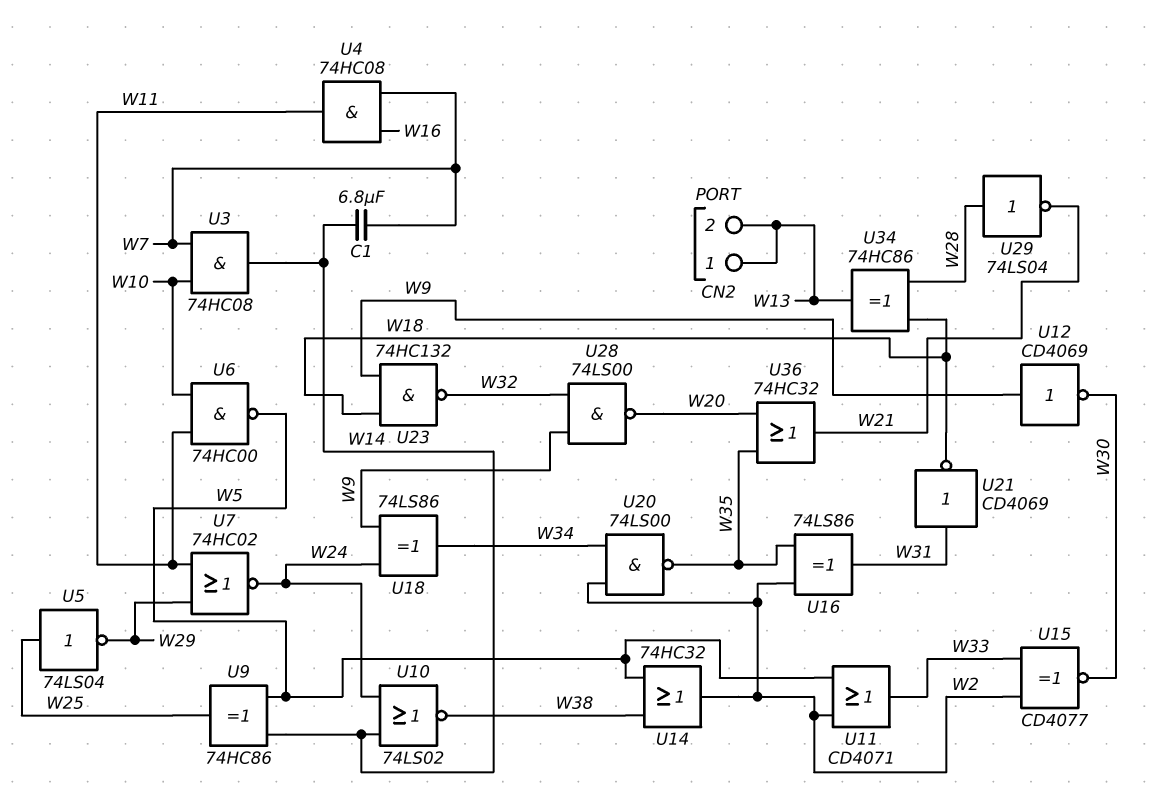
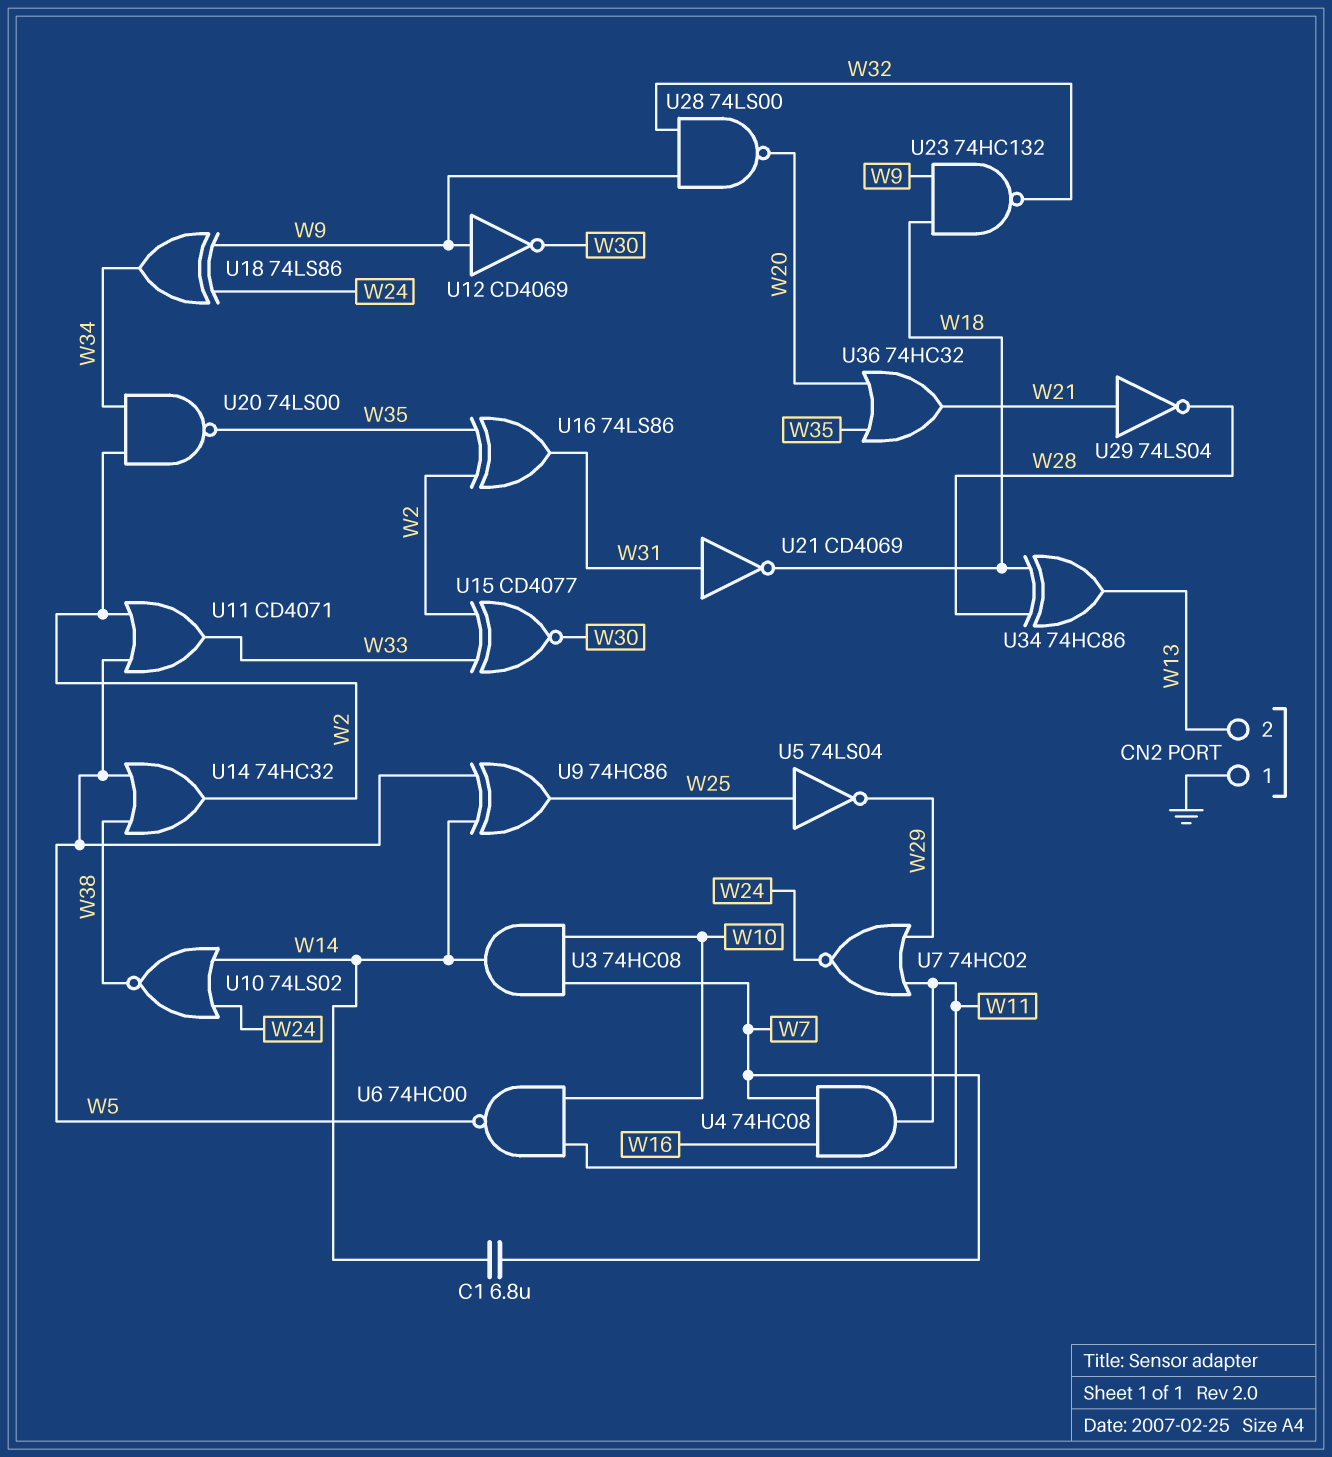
CN2 pin 1: W13 -> GND
U29: NOT 74LS04 (in W28, out W21) -> NOT 74LS04 (in W21, out W28)

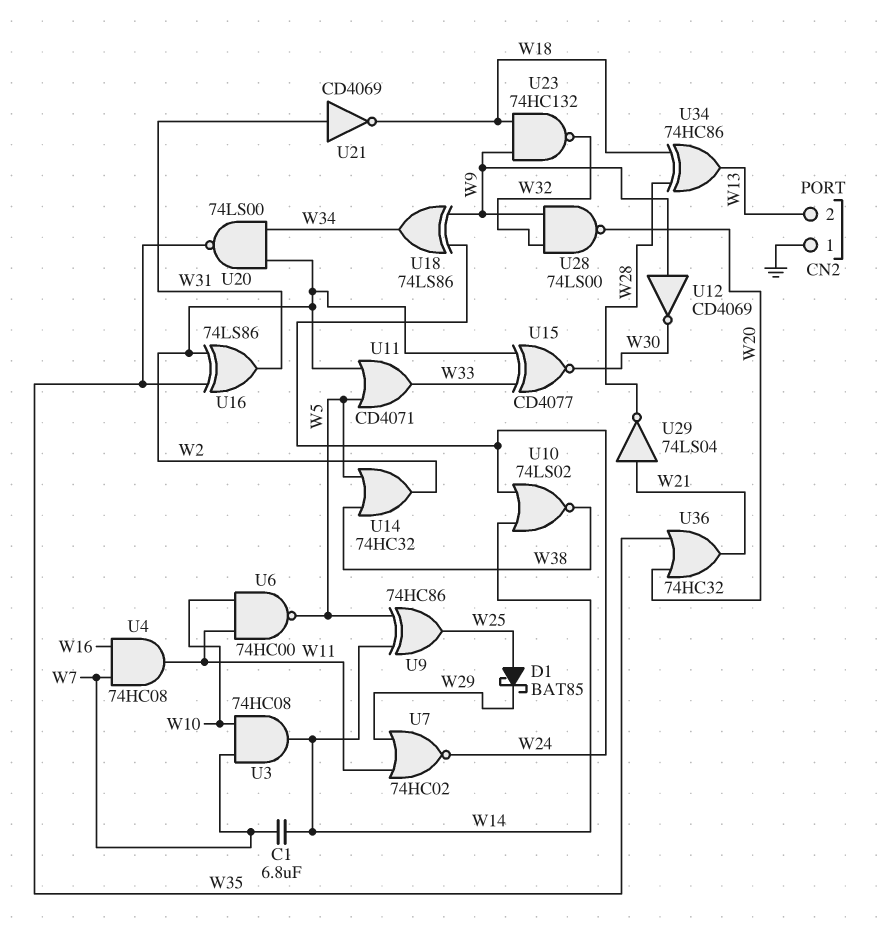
D1: none -> schottky BAT85 (A W25, K W29)
U5: NOT 74LS04 (in W25, out W29) -> none

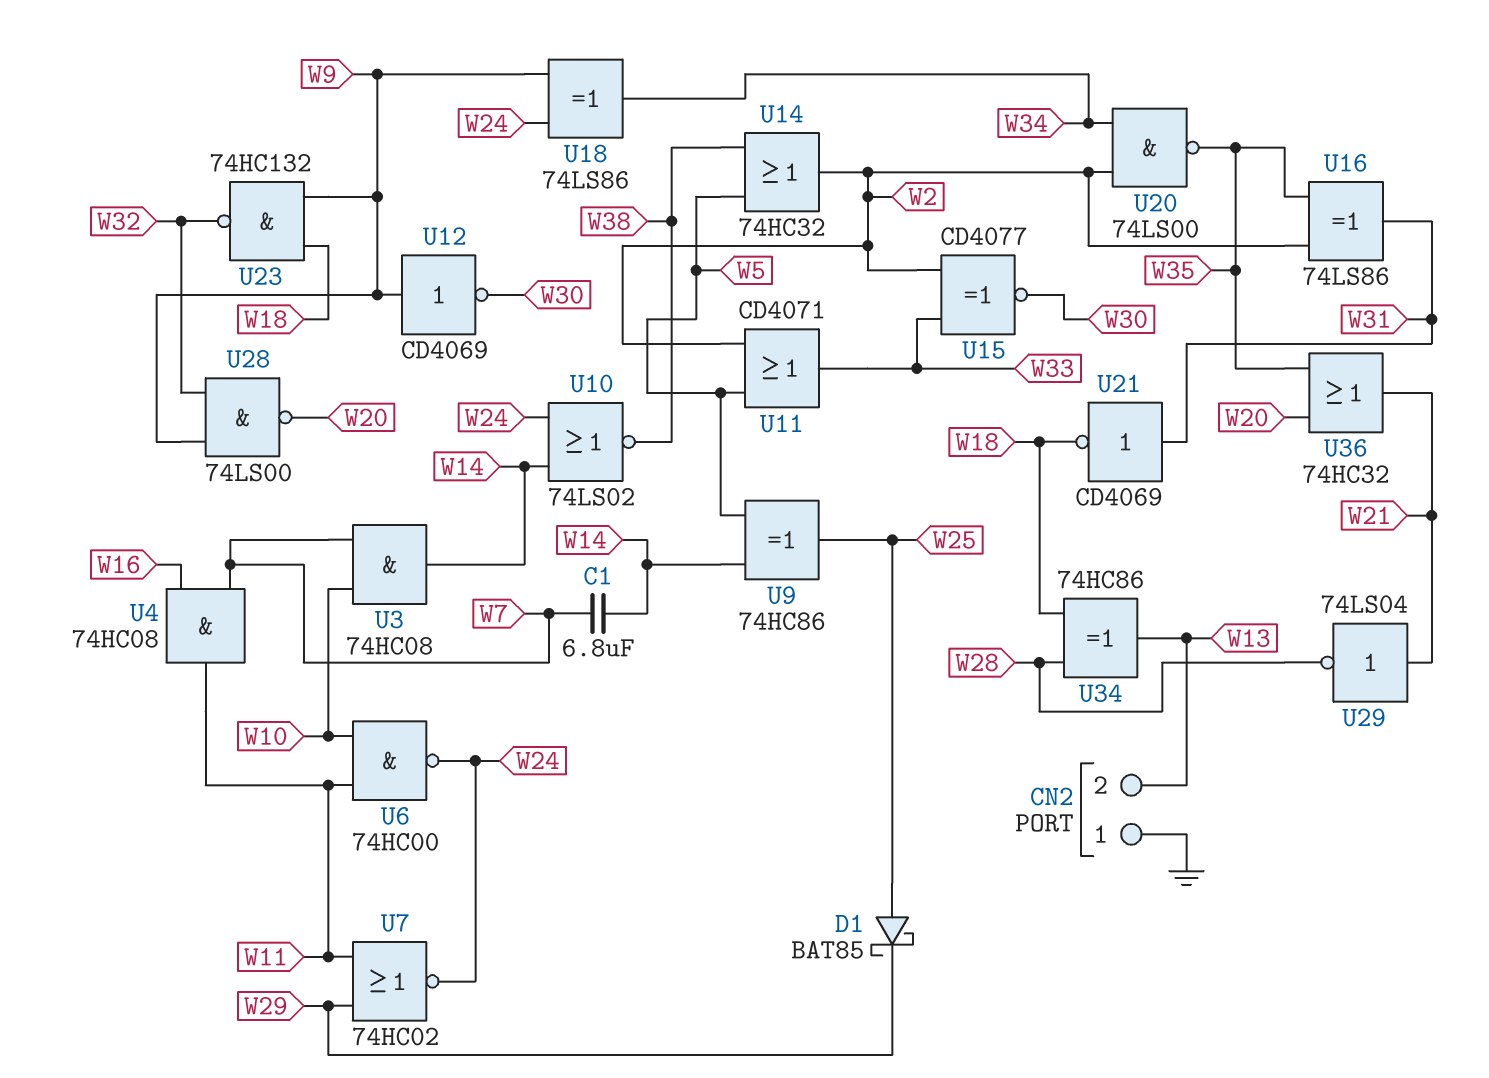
U6: NAND 74HC00 (in W10, in W11, out W5) -> NAND 74HC00 (in W10, in W11, out W24)

